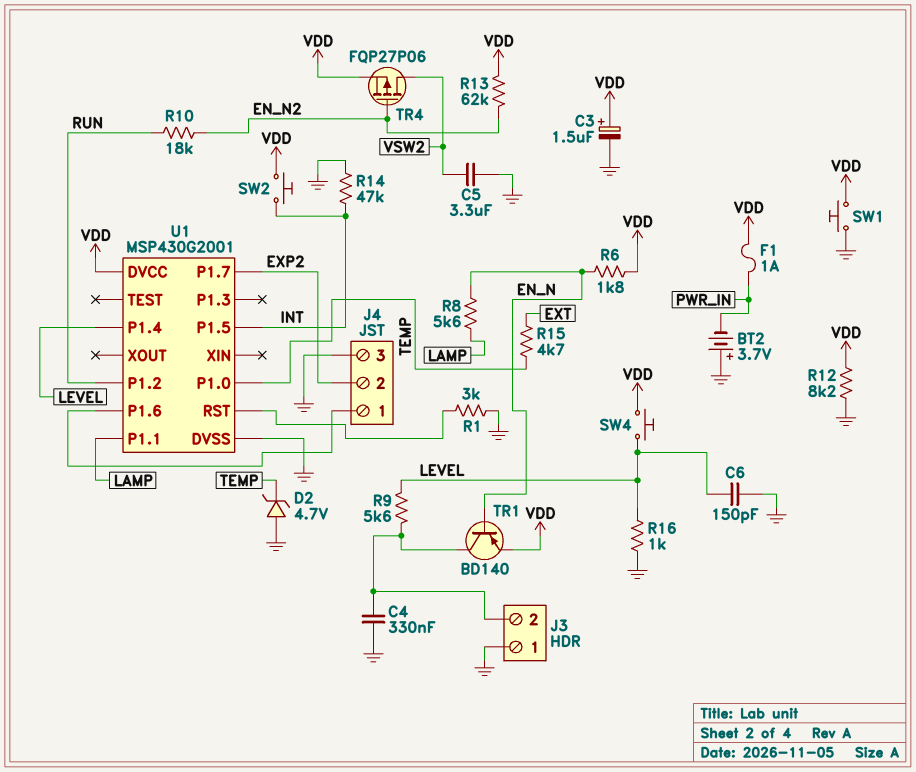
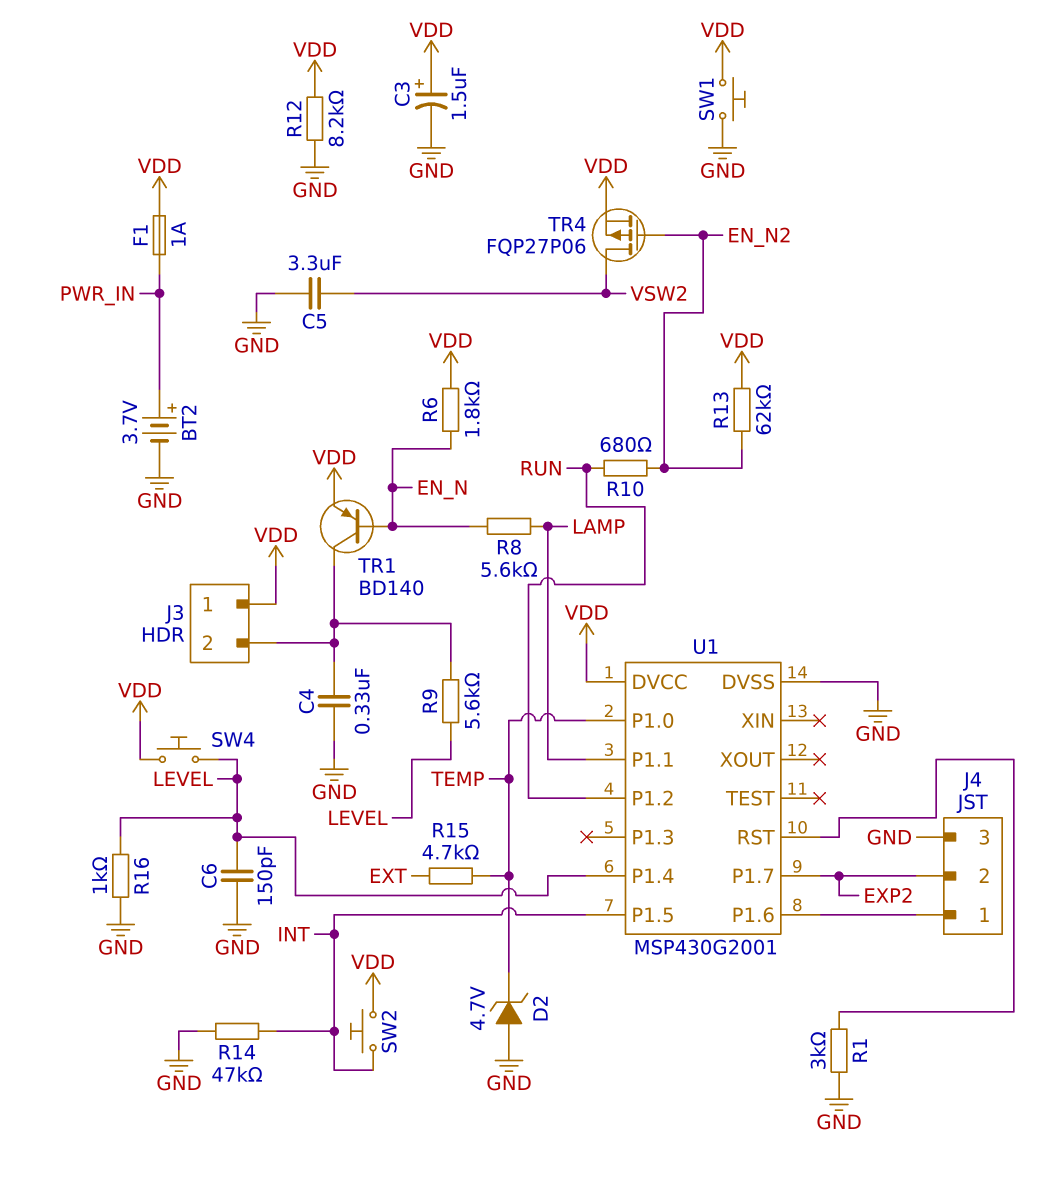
BT2: 3.7V (plus GND, minus PWR_IN) -> 3.7V (plus PWR_IN, minus GND)
J3 pin 1: GND -> VDD
R10: 18k (EN_N2, RUN) -> 680 (EN_N2, RUN)

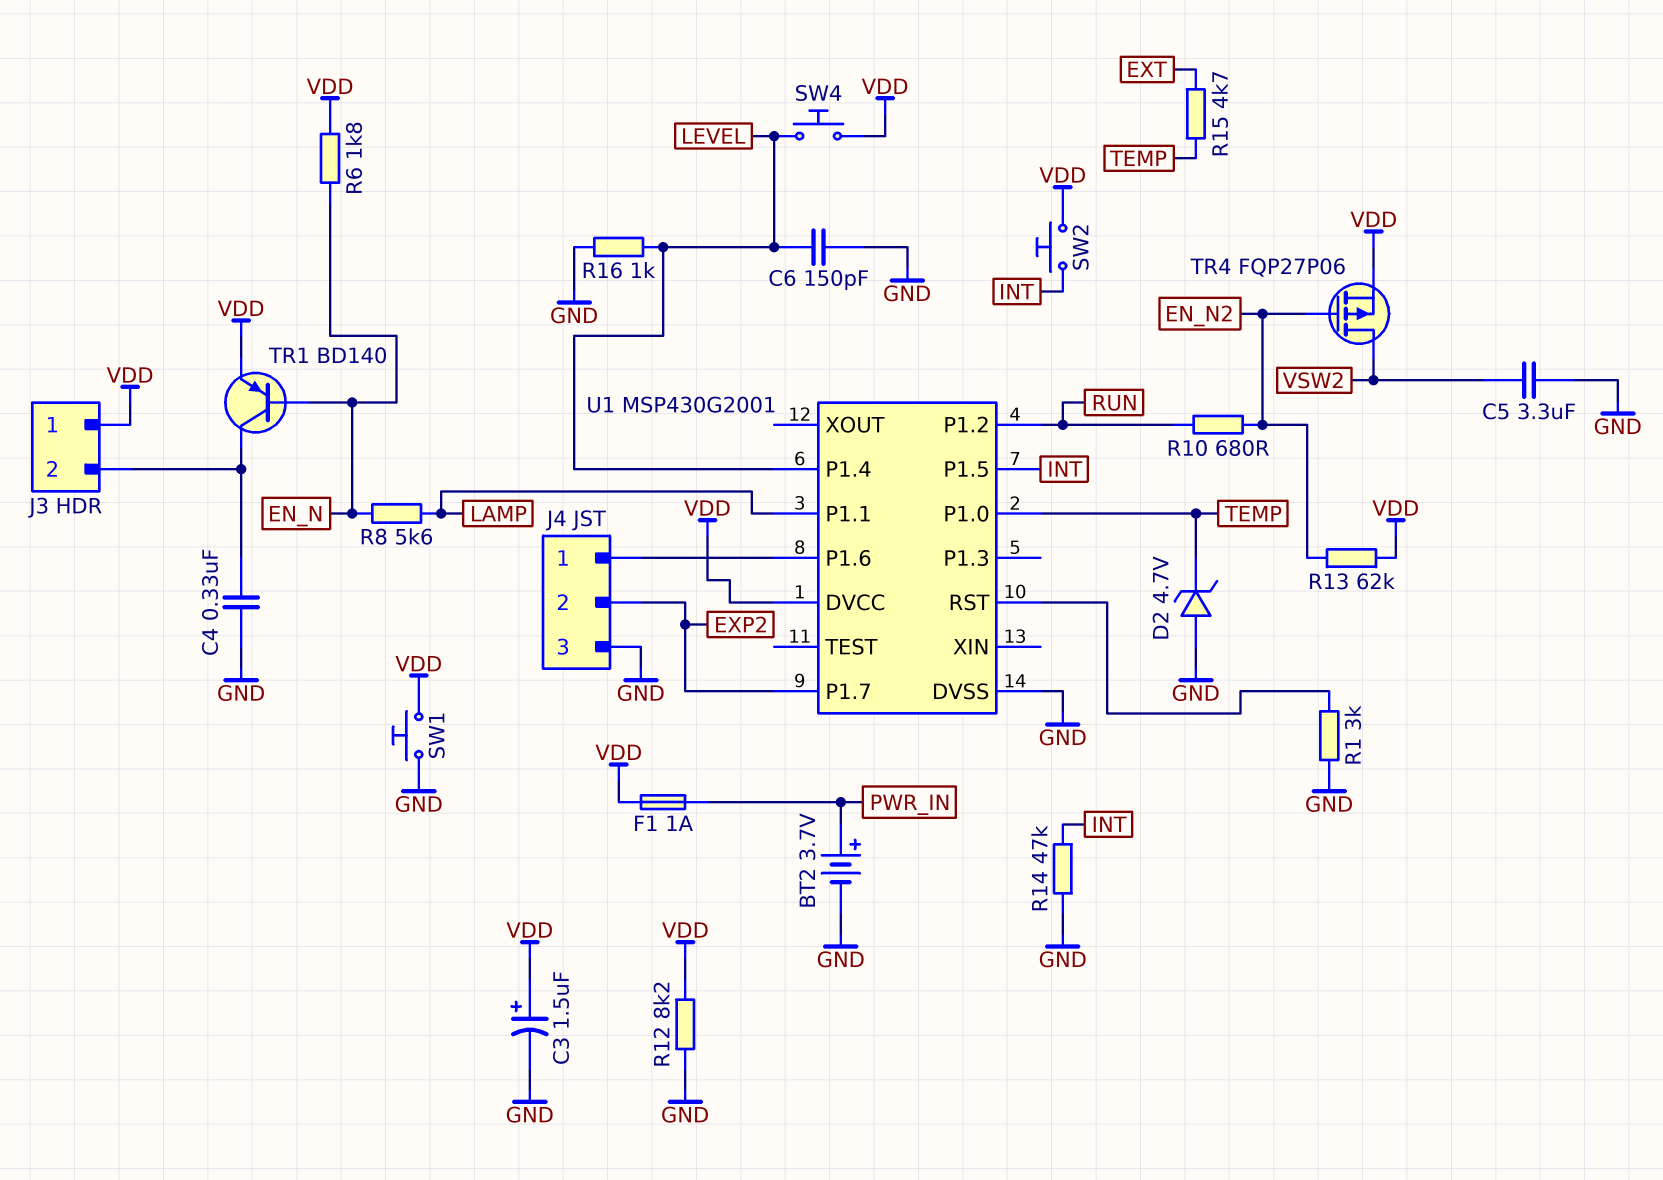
R9: 5.6k (J3/2, LEVEL) -> none

